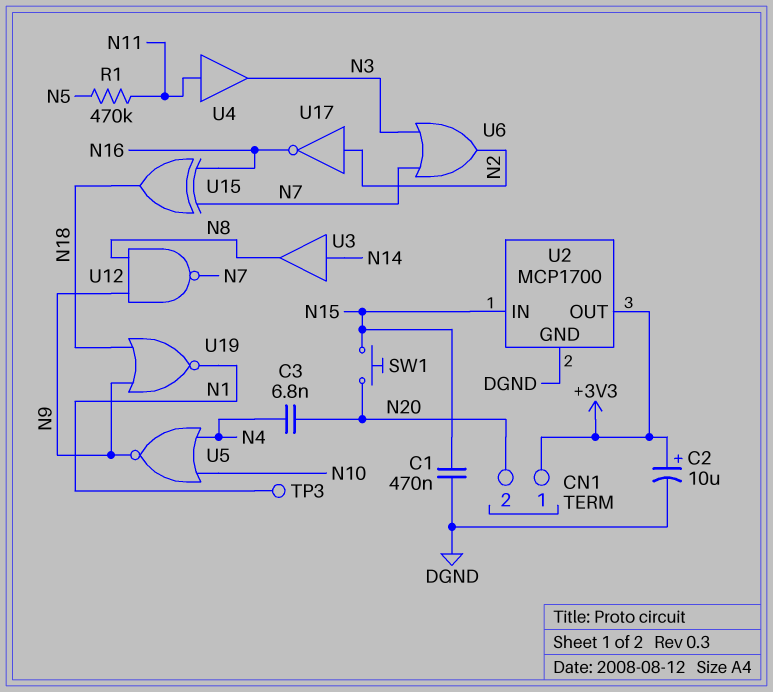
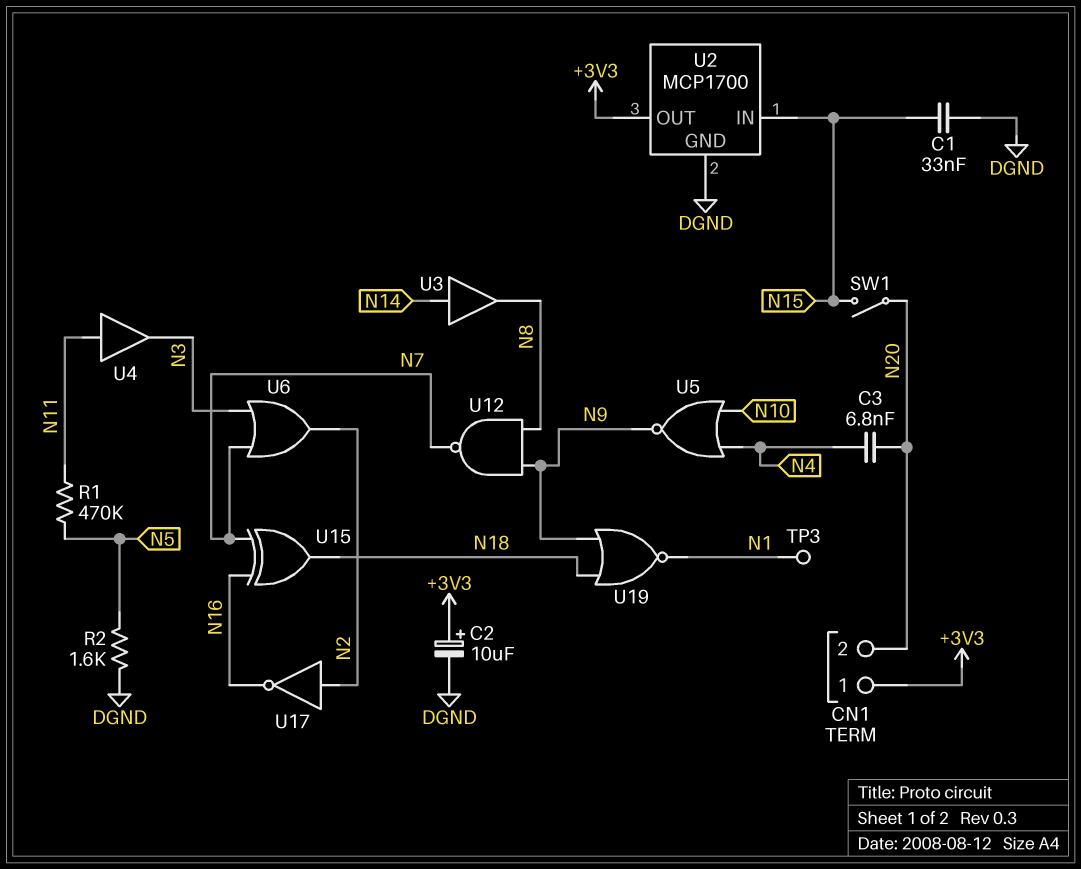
C1: 470nF (DGND, N15) -> 33nF (DGND, N15)
R2: none -> 1.6k (DGND, N5)
SW1: button (N15, N20) -> switch (N15, N20)

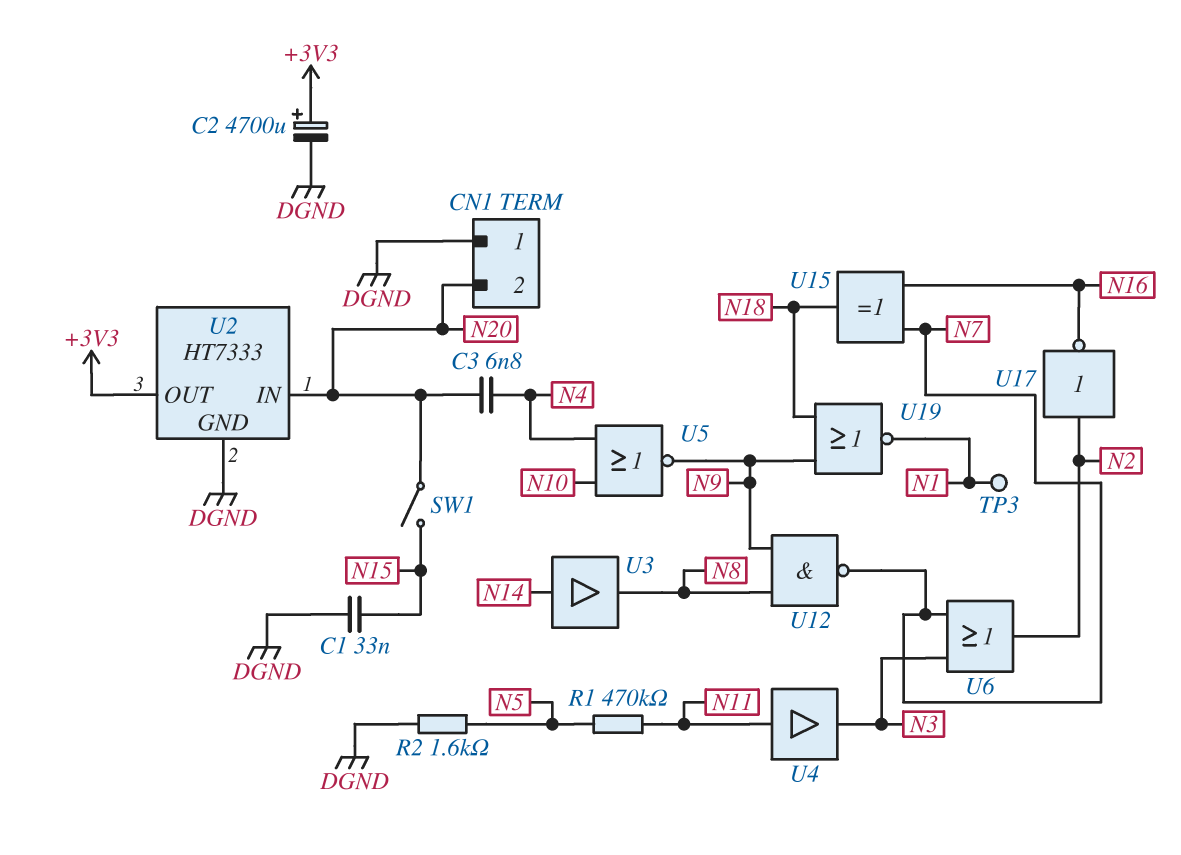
C2: 10uF (plus +3V3, minus DGND) -> 4700uF (plus +3V3, minus DGND)
CN1 pin 1: +3V3 -> DGND
U2: MCP1700 -> HT7333
U2 pin IN: N15 -> N20

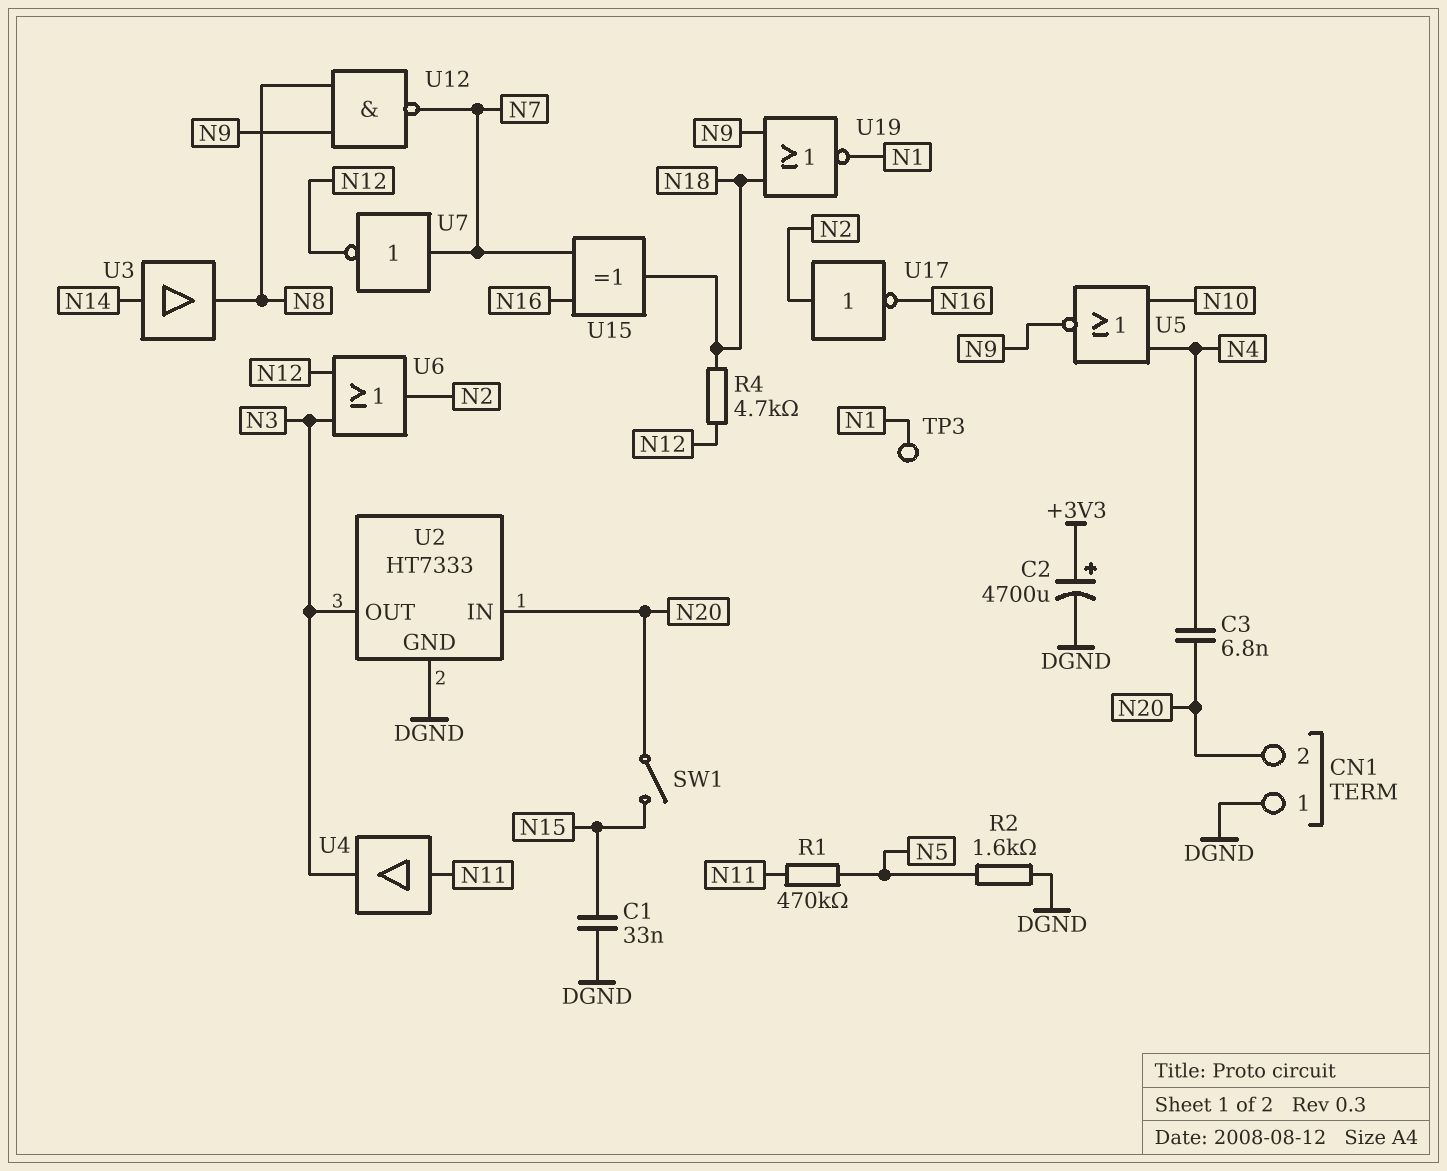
R4: none -> 4.7k (N12, N18)
U2 pin OUT: +3V3 -> N3
U6: OR (in N3, in N7, out N2) -> OR (in N3, in N12, out N2)
U7: none -> NOT (in N7, out N12)

